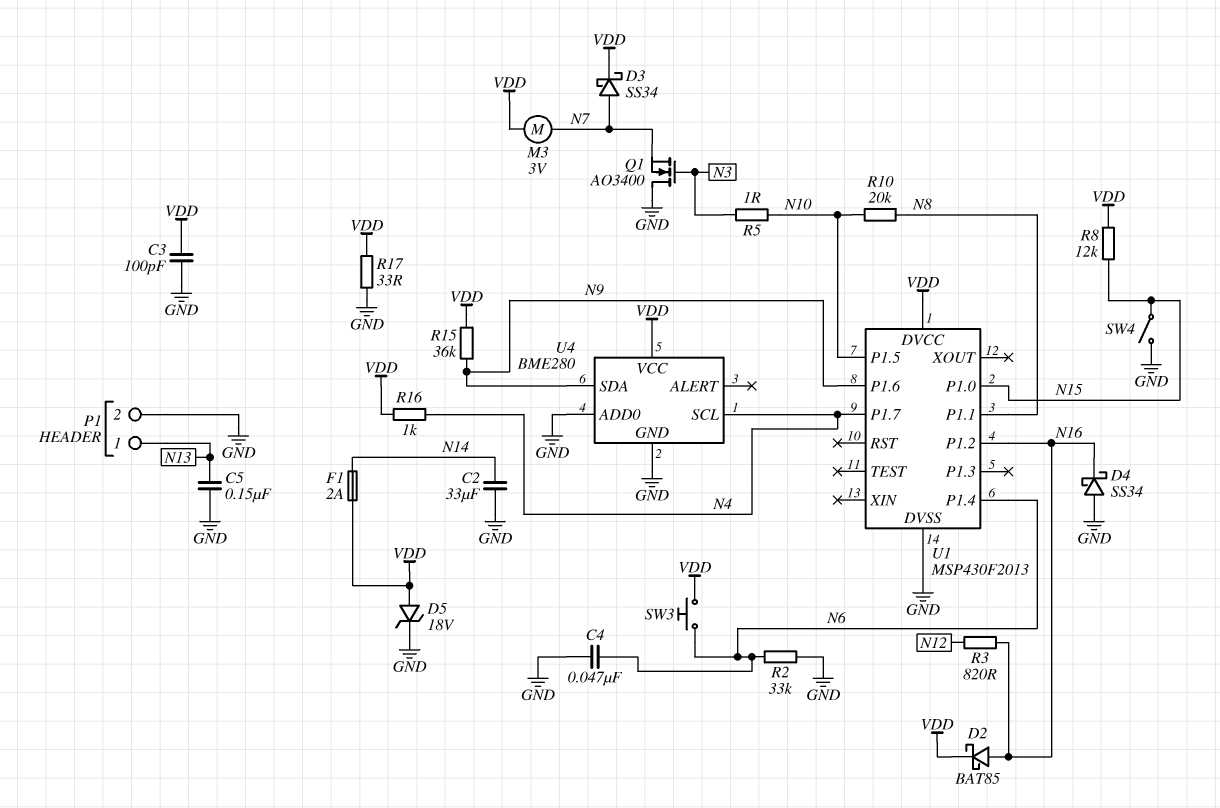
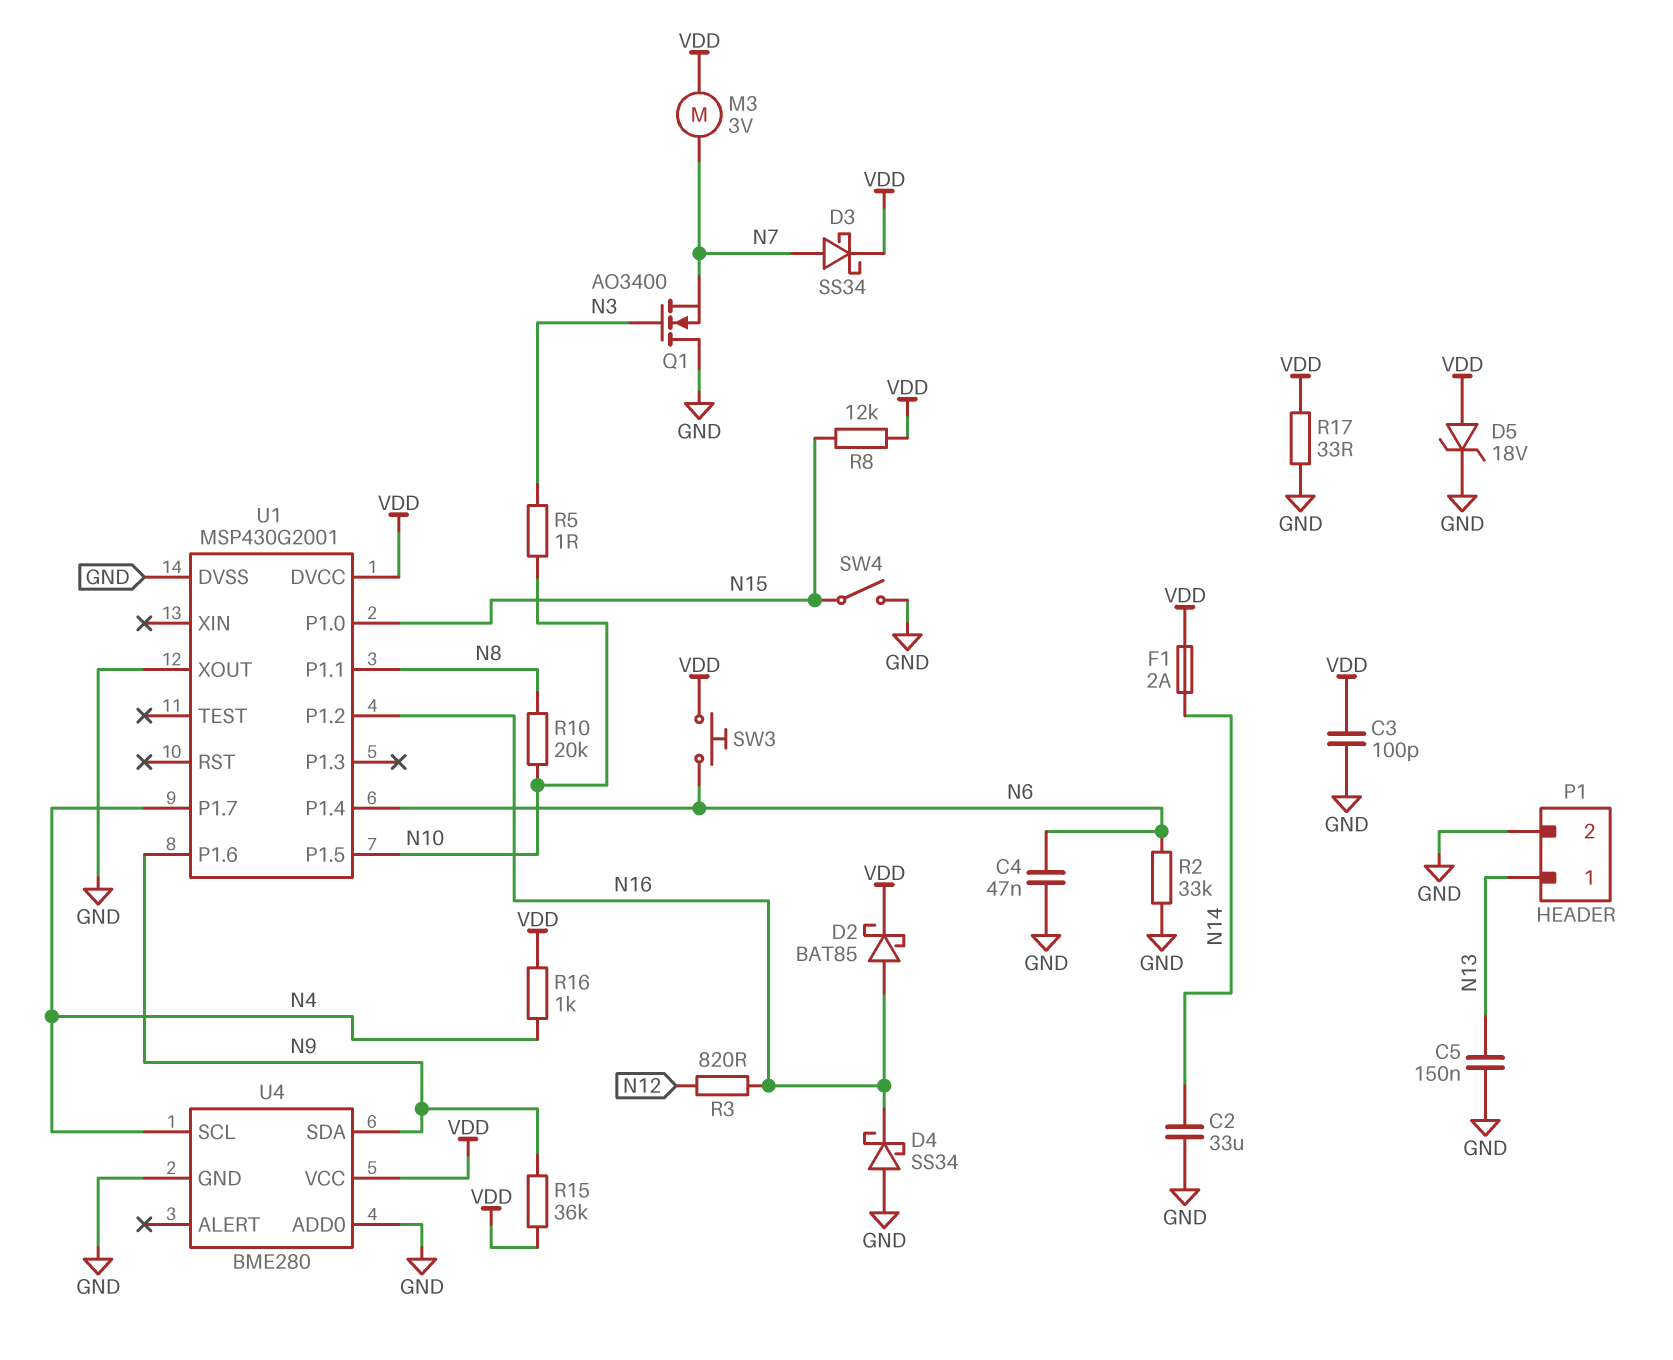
U1: MSP430F2013 -> MSP430G2001
U1 pin XOUT: none -> GND

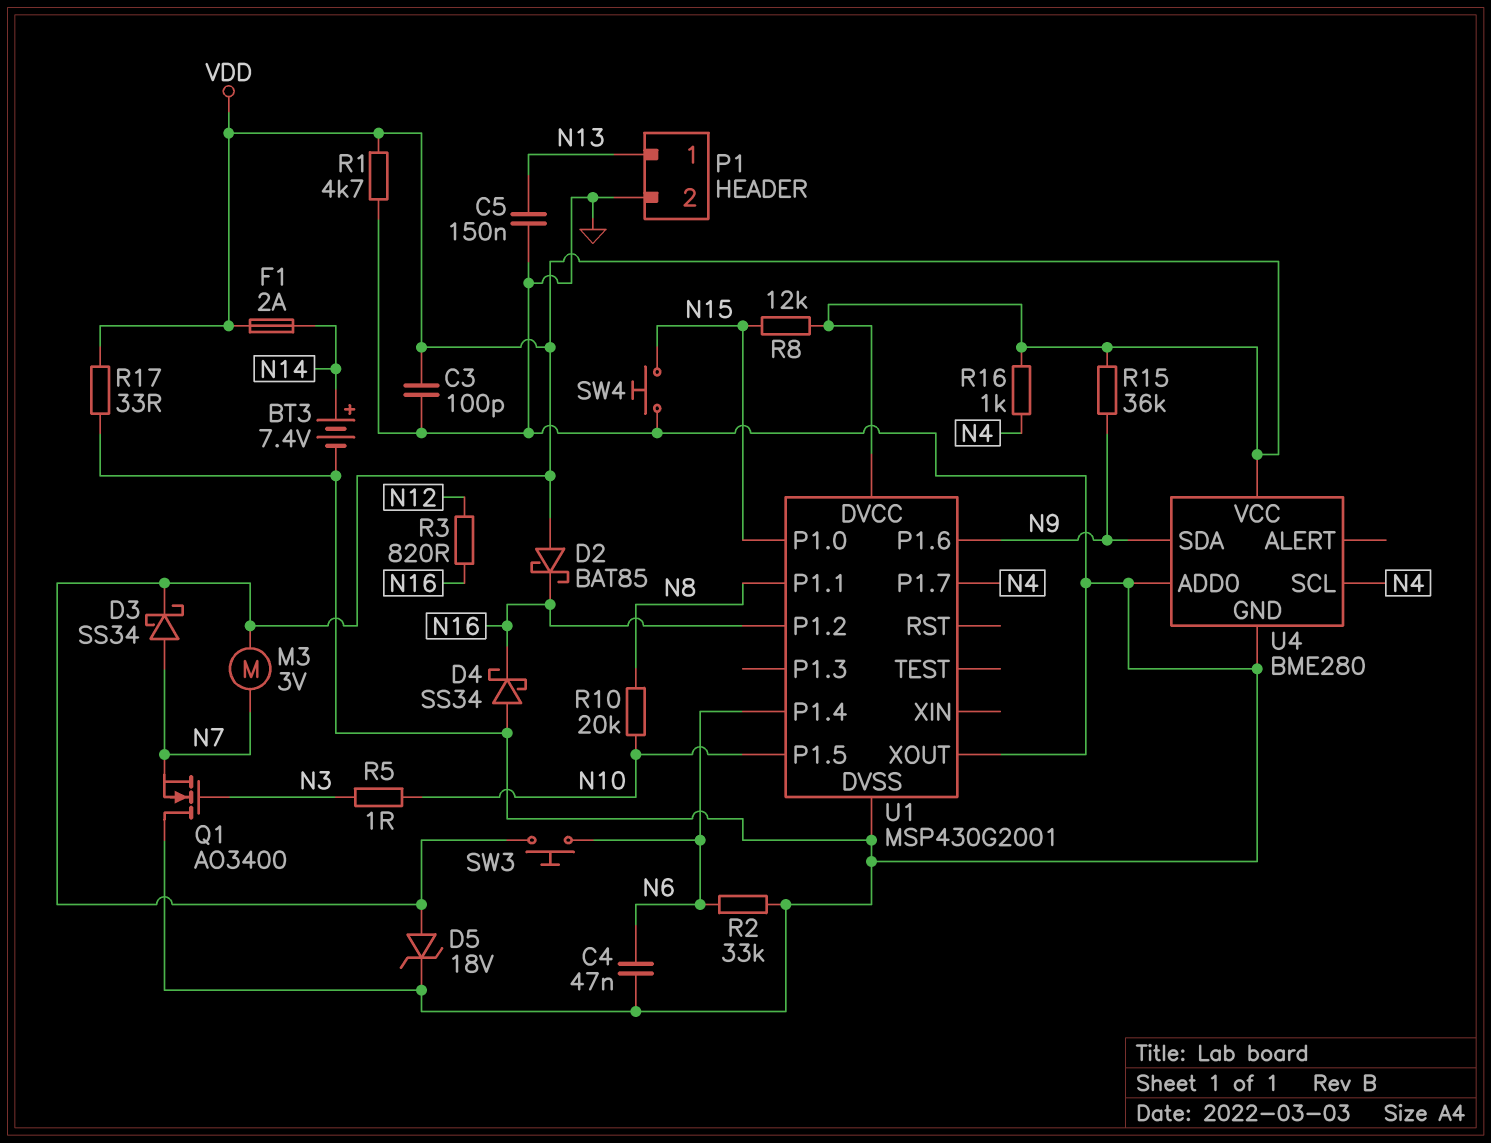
BT3: none -> 7.4V (plus N14, minus GND)
C2: 33uF (GND, N14) -> none
D2: schottky BAT85 (A N16, K VDD) -> schottky BAT85 (A VDD, K N16)
R1: none -> 4.7k (GND, VDD)
SW4: switch (GND, N15) -> button (GND, N15)

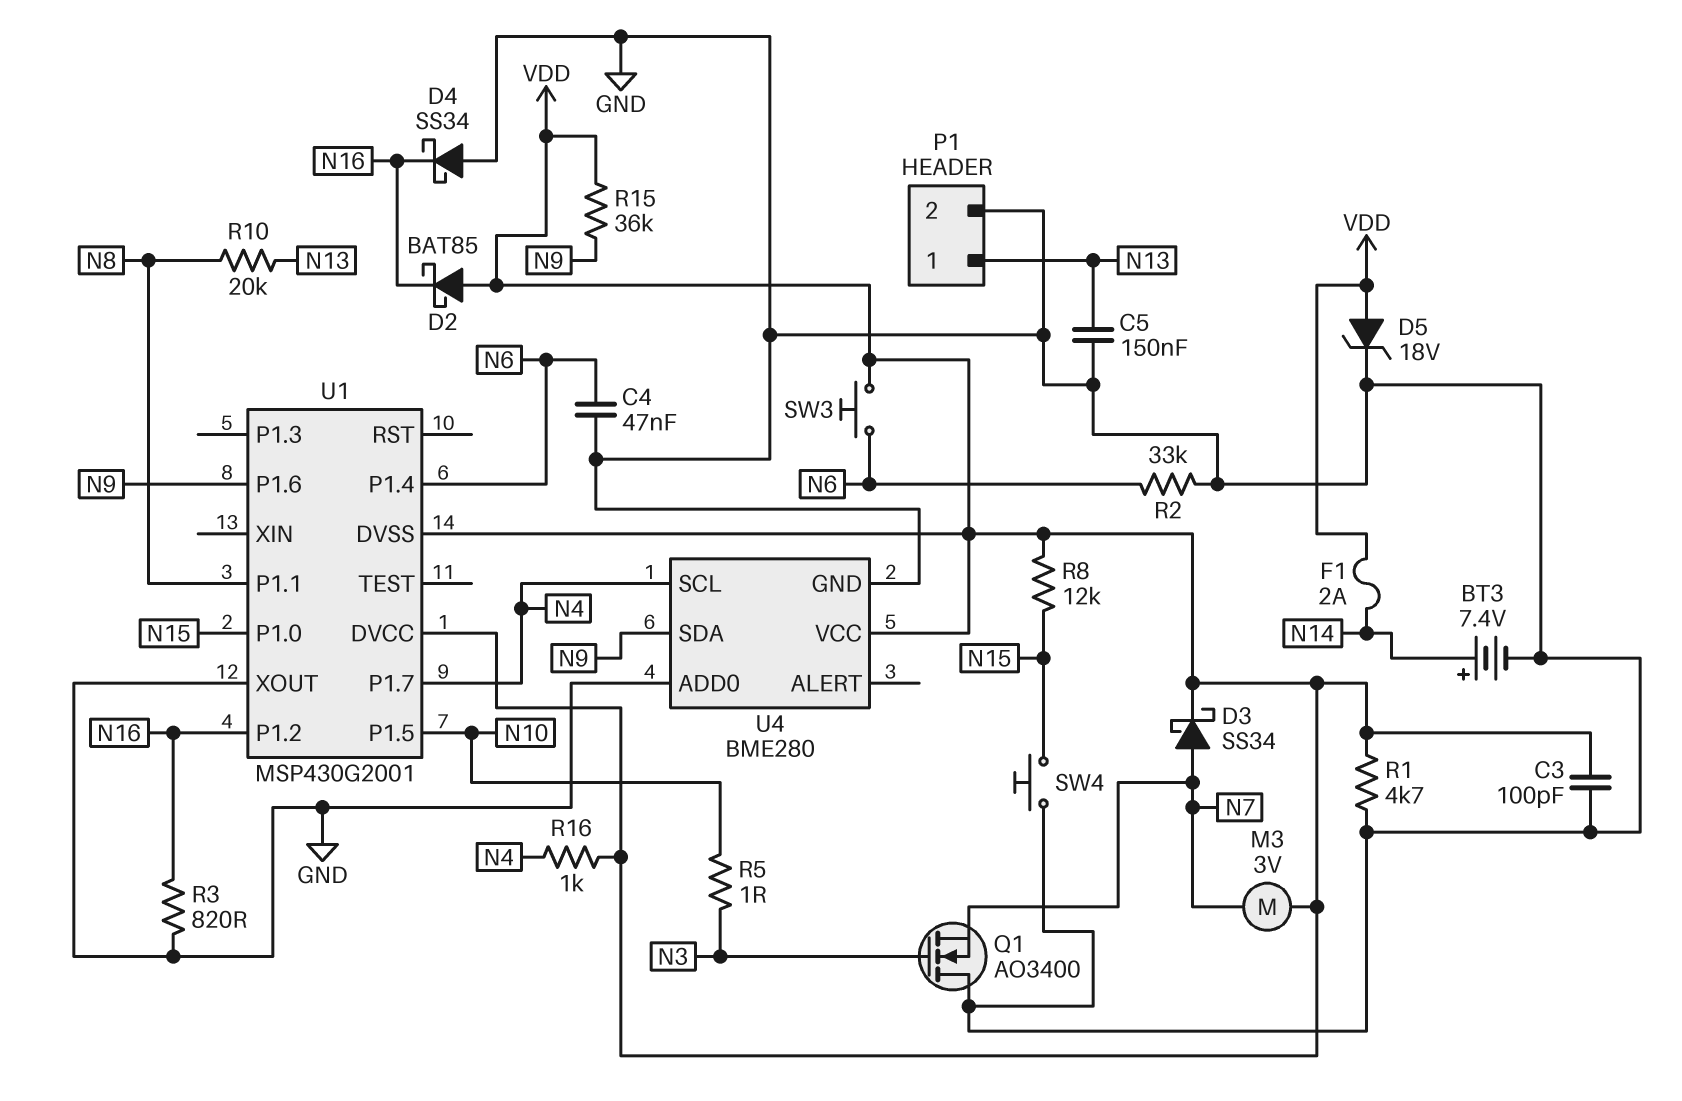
R3: 820 (N12, N16) -> 820 (GND, N16)
R10: 20k (N8, N10) -> 20k (N8, N13)
R17: 33 (GND, VDD) -> none
U1 pin DVSS: GND -> VDD

